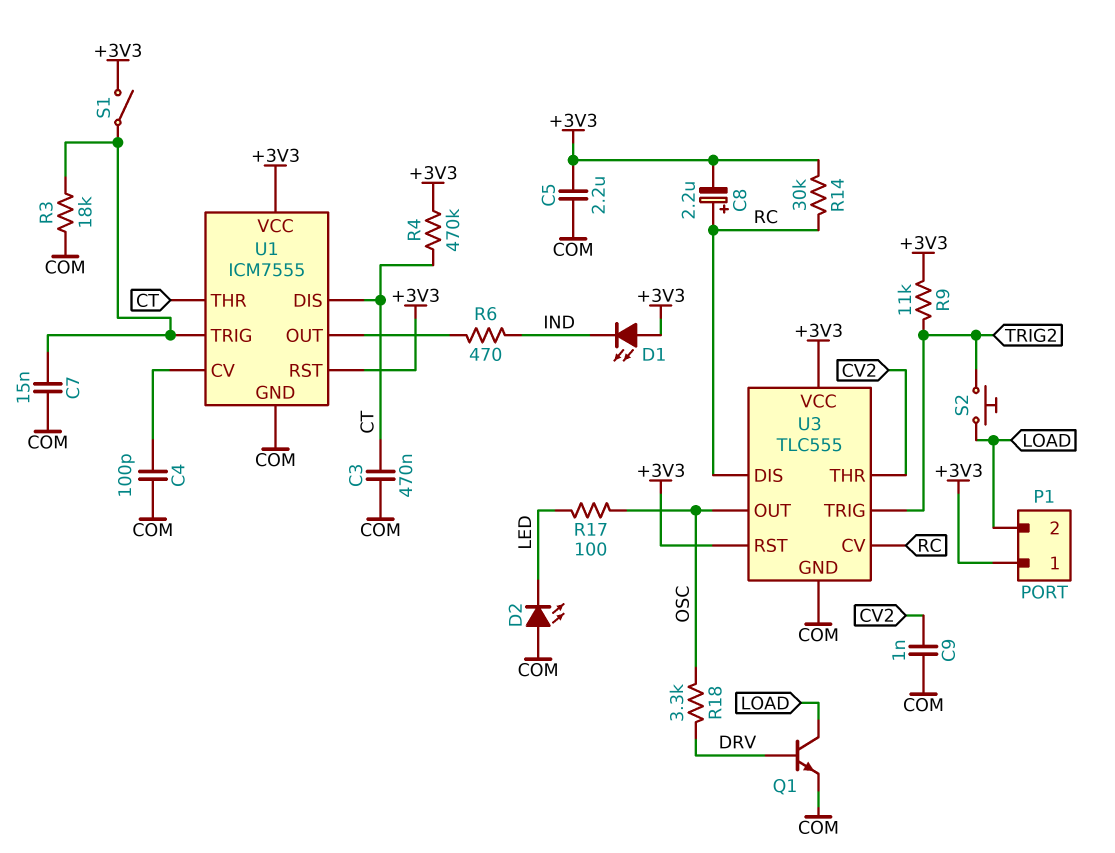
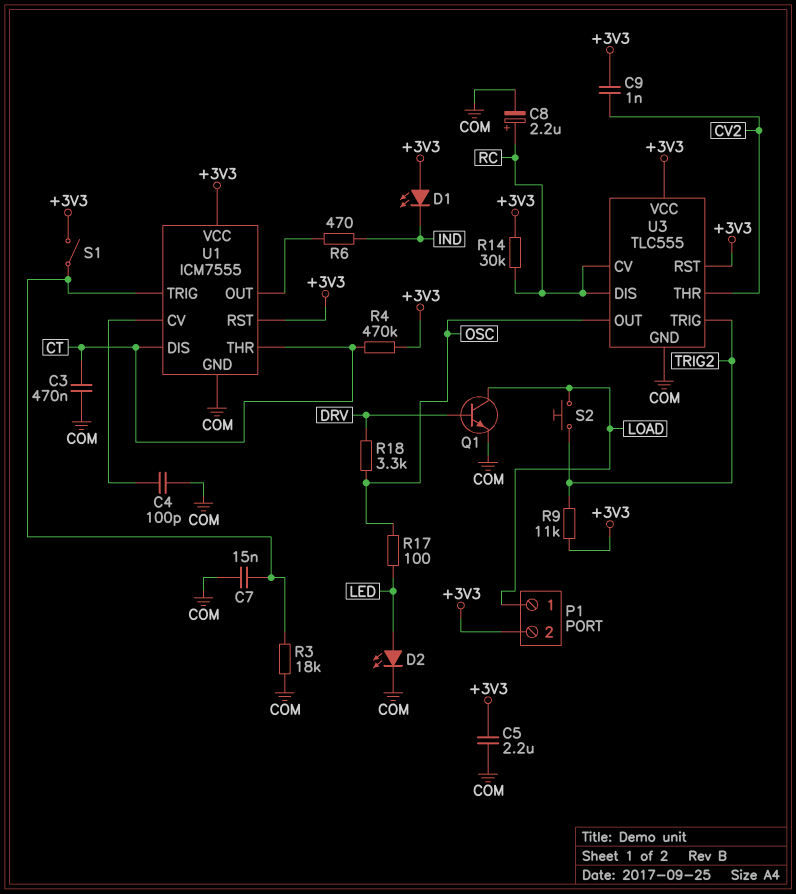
C8: 2.2uF (plus RC, minus +3V3) -> 2.2uF (plus RC, minus COM)
C9: 1nF (COM, CV2) -> 1nF (+3V3, CV2)
D2: LED (A COM, K LED) -> LED (A LED, K COM)
P1 pin 1: +3V3 -> LOAD
P1 pin 2: LOAD -> +3V3

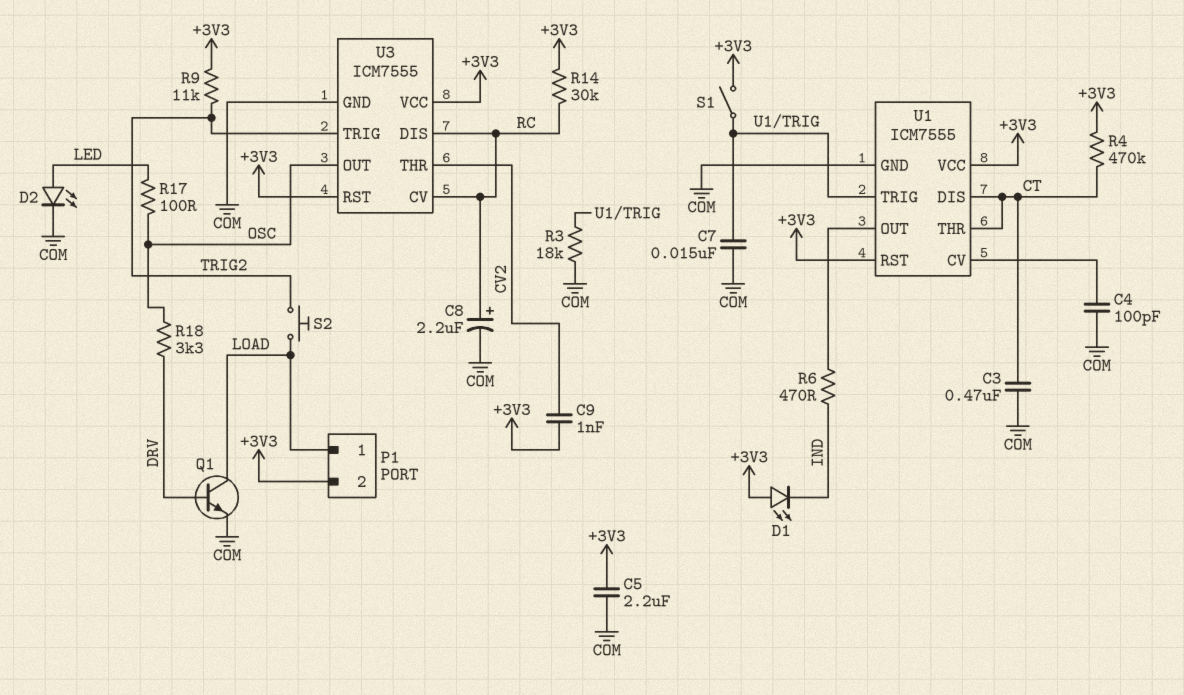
U3: TLC555 -> ICM7555

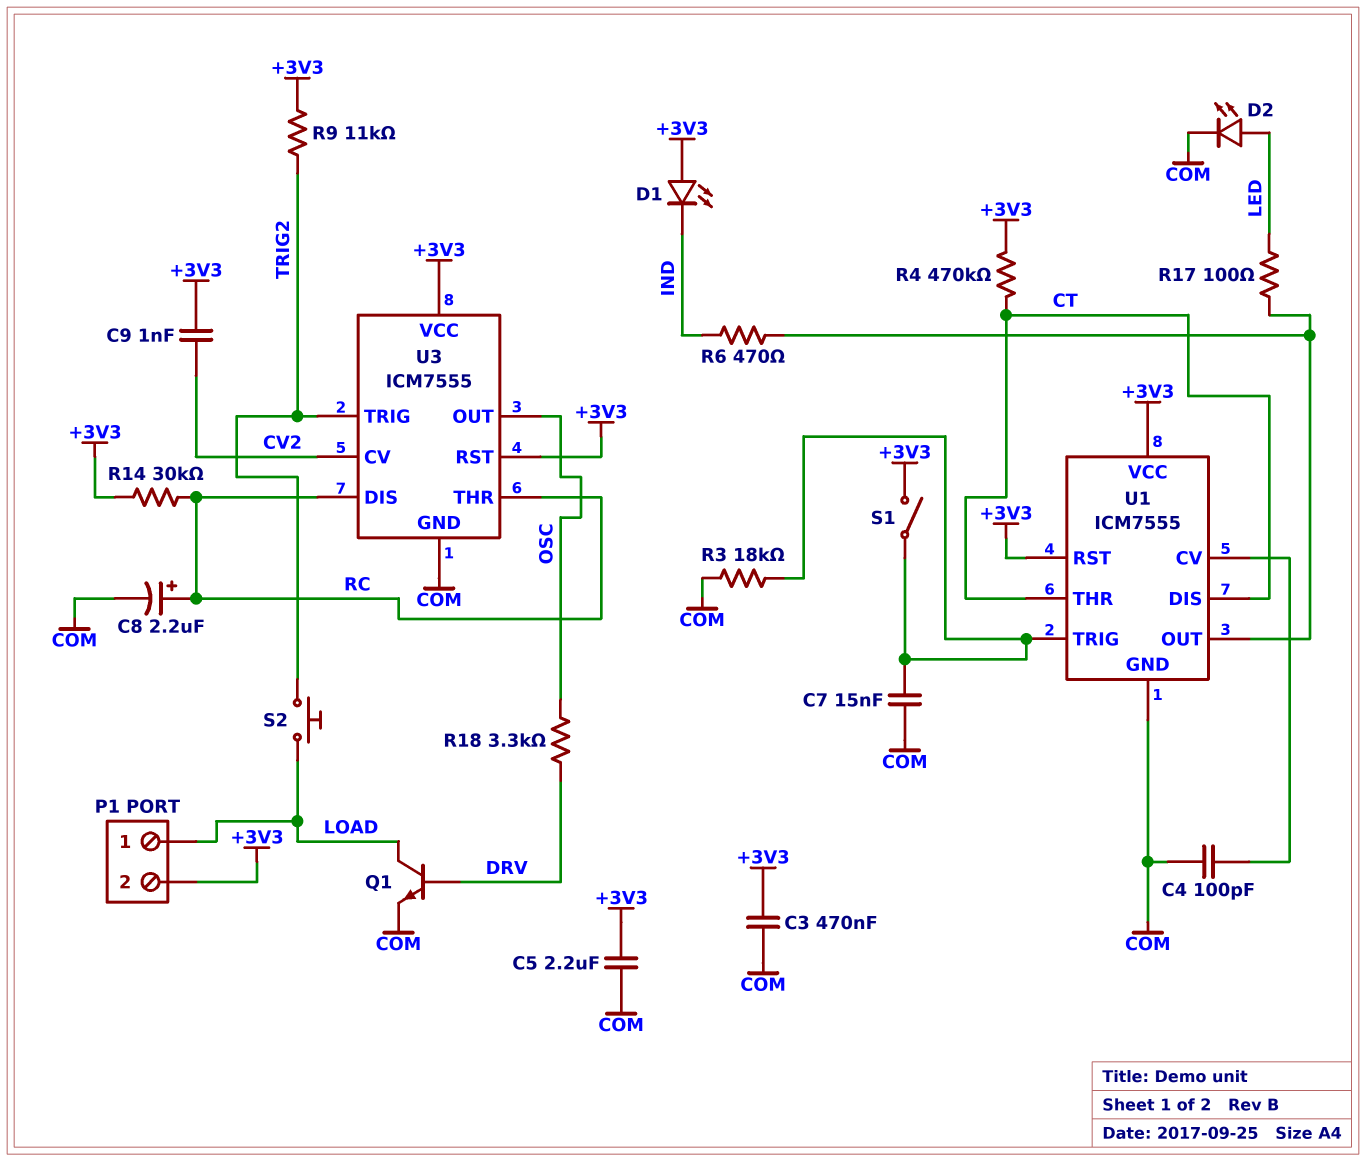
C3: 470nF (COM, CT) -> 470nF (+3V3, COM)
R17: 100 (LED, OSC) -> 100 (LED, U1/OUT)
U3 pin CV: RC -> CV2
U3 pin THR: CV2 -> RC

